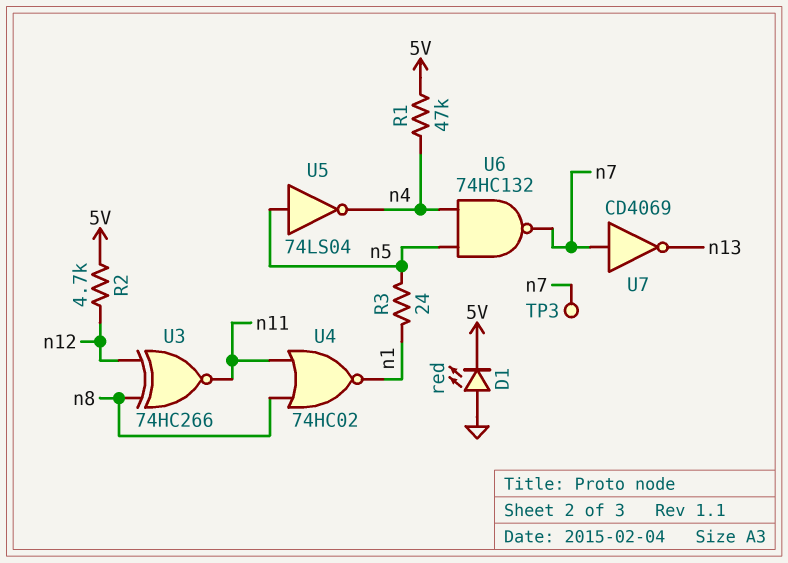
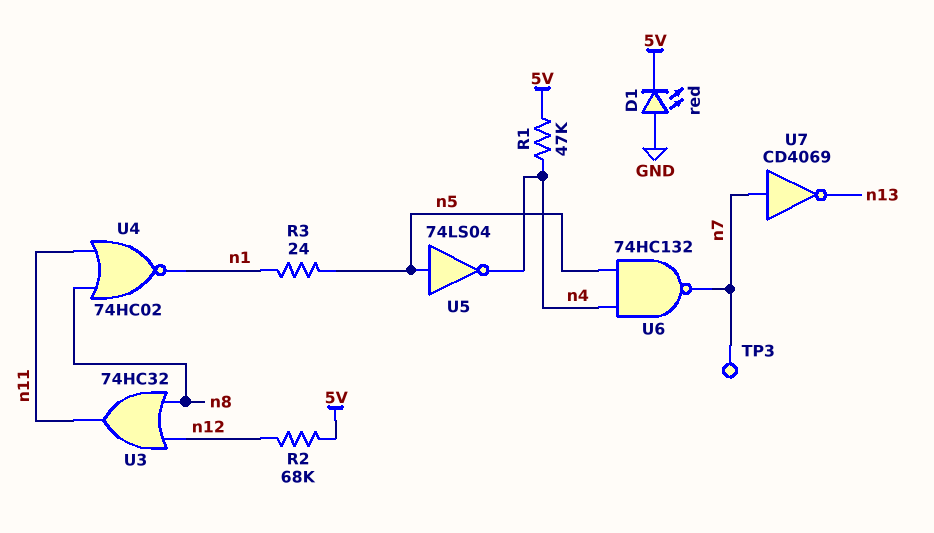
R2: 4.7k (5V, n12) -> 68k (5V, n12)
U3: XNOR 74HC266 (in n8, in n12, out n11) -> OR 74HC32 (in n8, in n12, out n11)

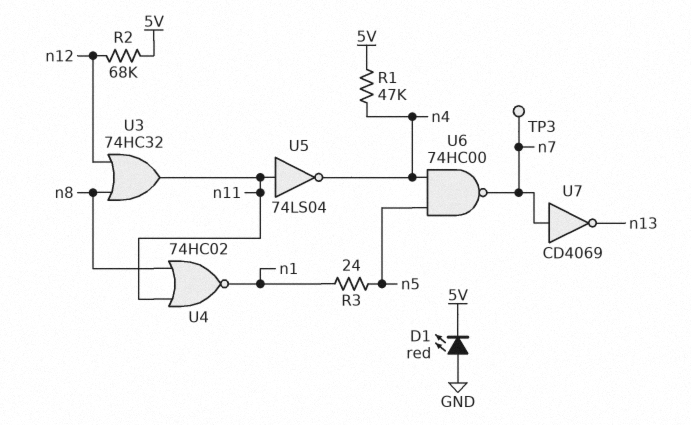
U5: NOT 74LS04 (in n5, out n4) -> NOT 74LS04 (in n11, out n4)
U6: NAND 74HC132 (in n4, in n5, out n7) -> NAND 74HC00 (in n4, in n5, out n7)

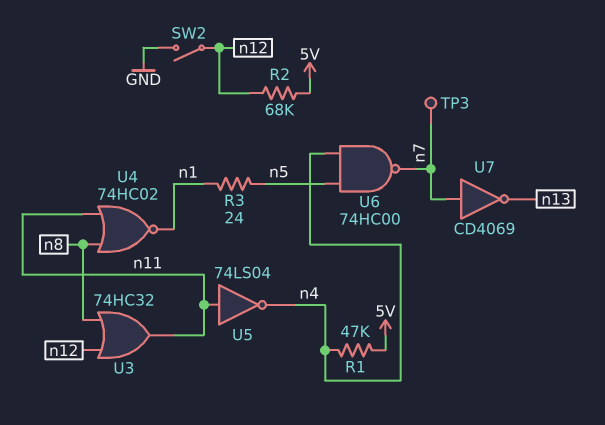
D1: LED red (A GND, K 5V) -> none
SW2: none -> switch (GND, n12)

